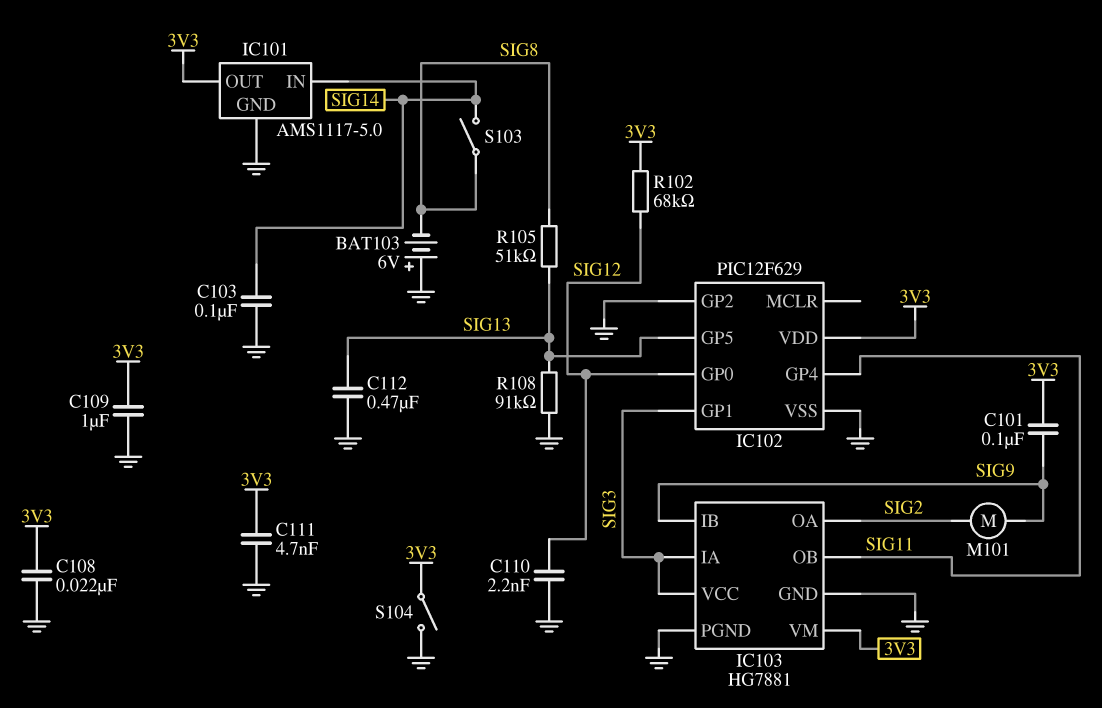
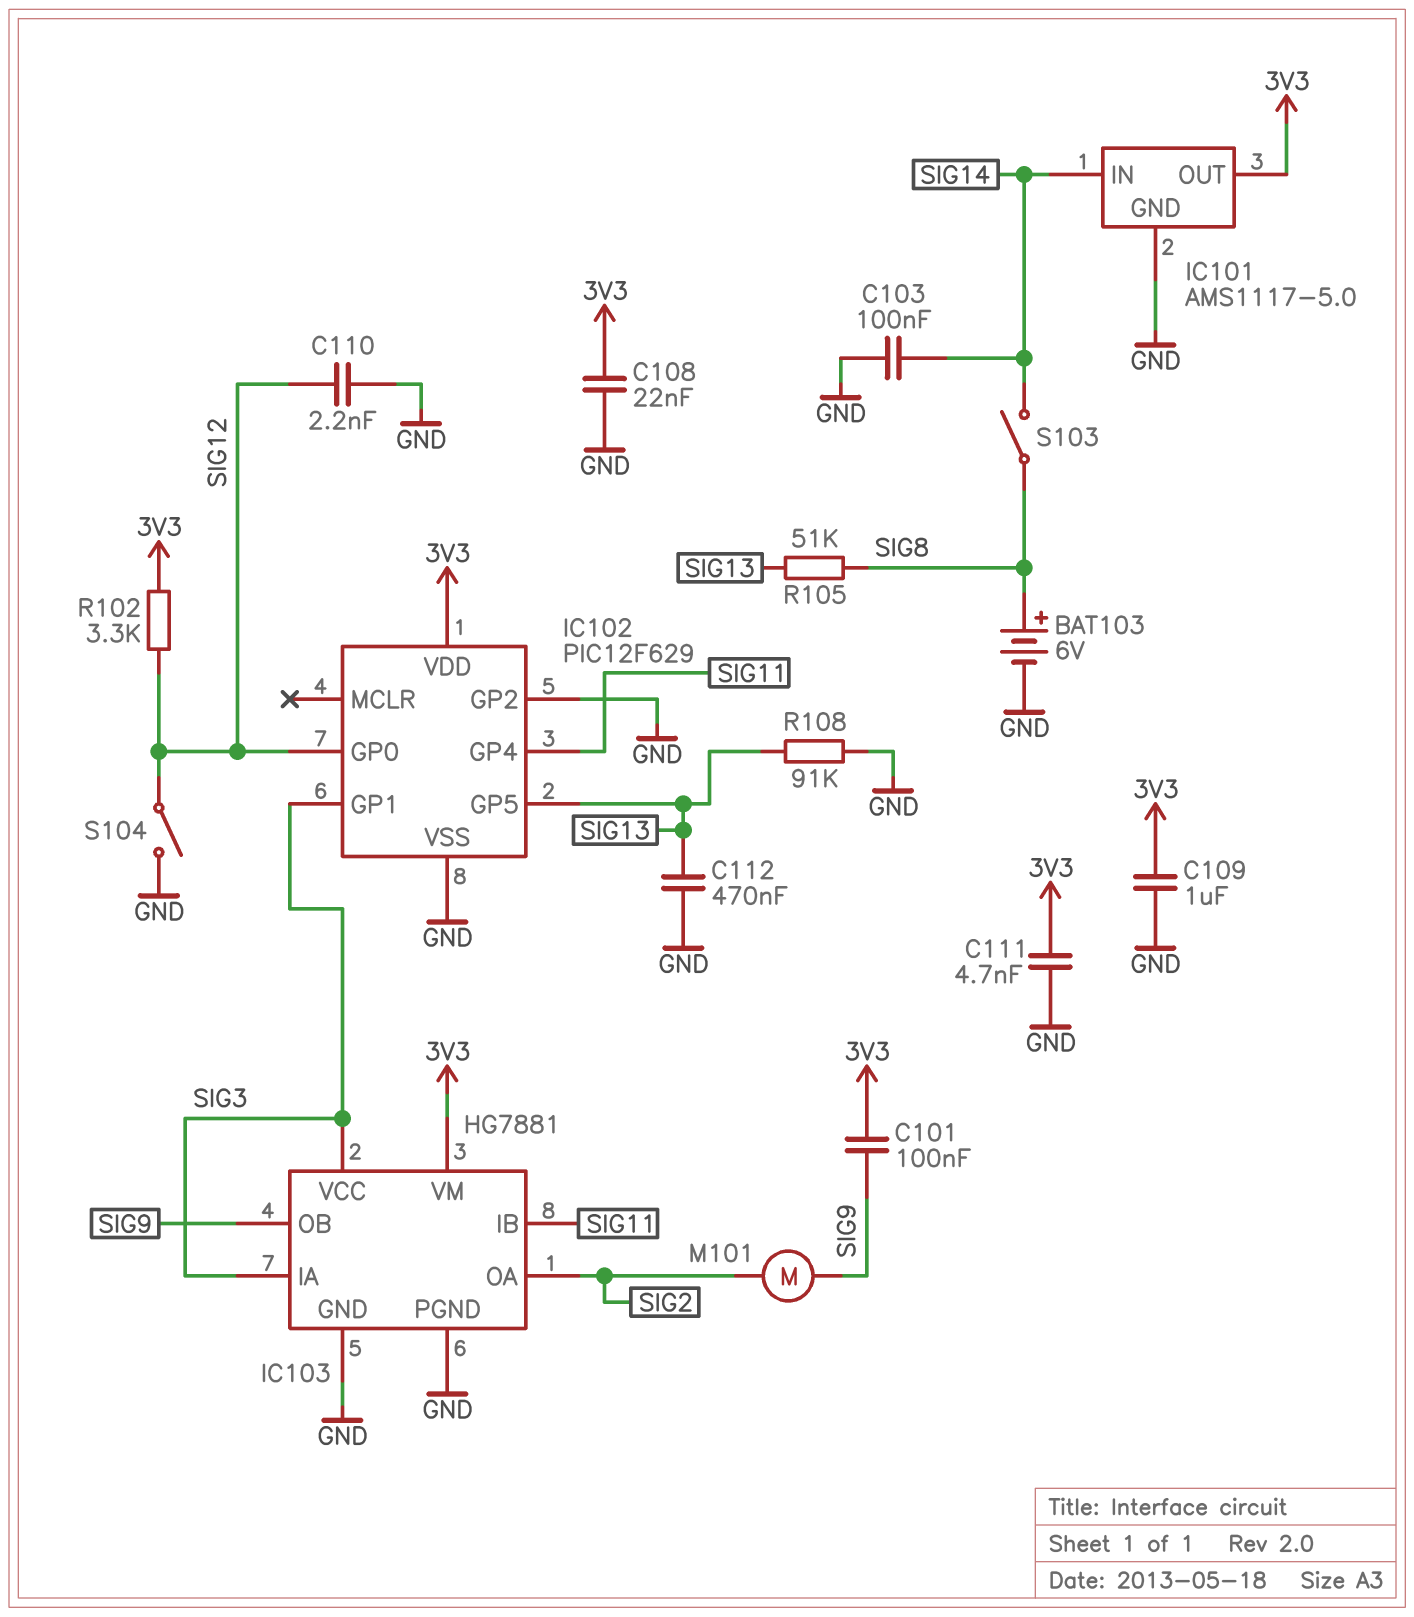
BAT103: 6V (plus GND, minus SIG8) -> 6V (plus SIG8, minus GND)
IC103 pin IB: SIG9 -> SIG11
IC103 pin OB: SIG11 -> SIG9
R102: 68k (3V3, SIG12) -> 3.3k (3V3, SIG12)
S104: switch (3V3, GND) -> switch (GND, SIG12)

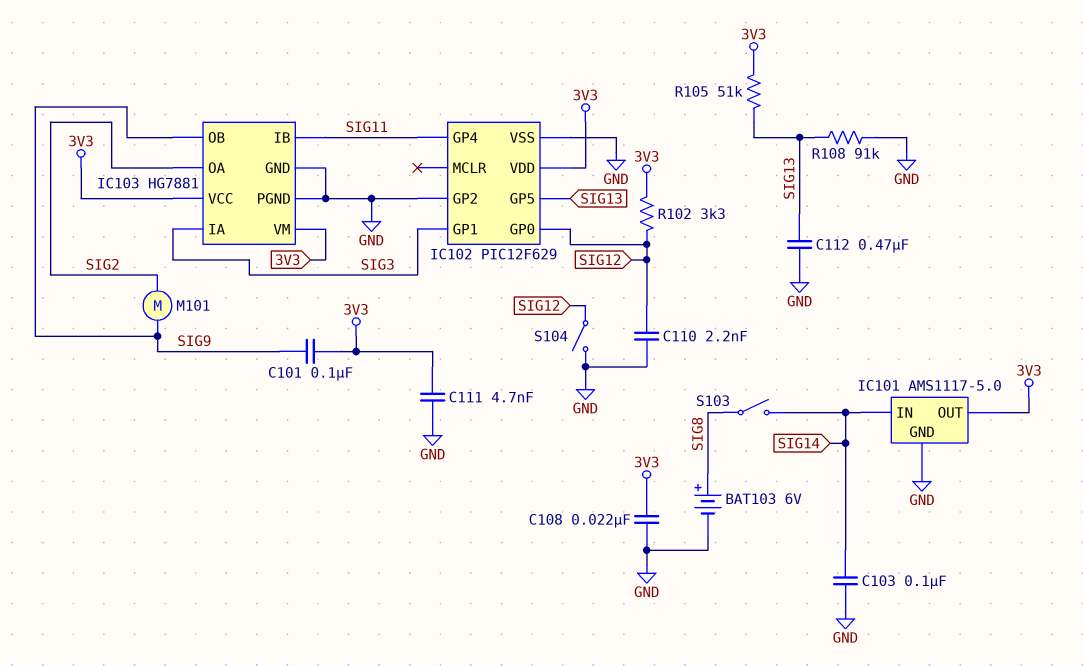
C109: 1uF (3V3, GND) -> none
IC103 pin VCC: SIG3 -> 3V3
R105: 51k (SIG8, SIG13) -> 51k (3V3, SIG13)

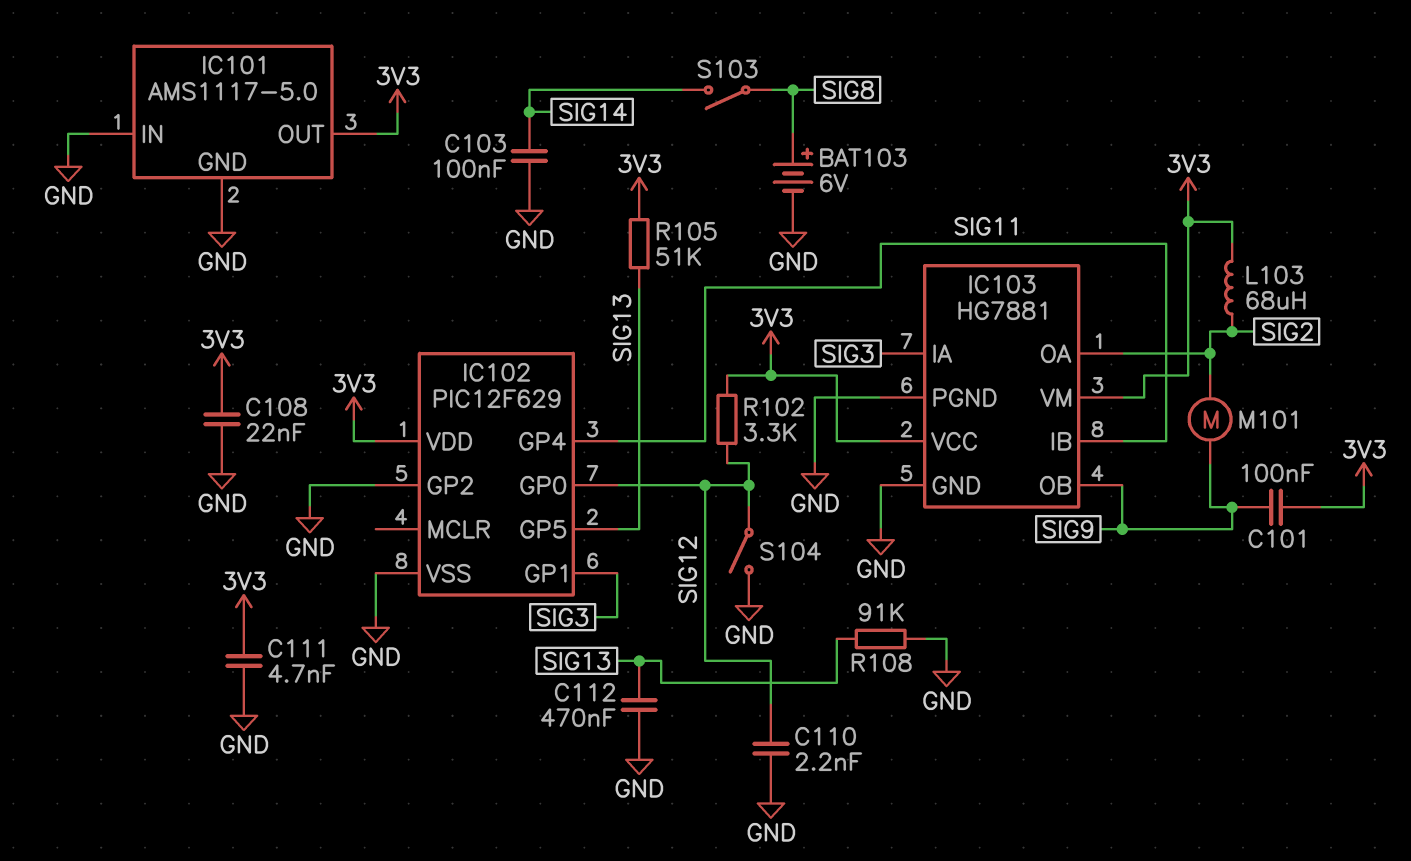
IC101 pin IN: SIG14 -> GND
L103: none -> 68uH (3V3, SIG2)

